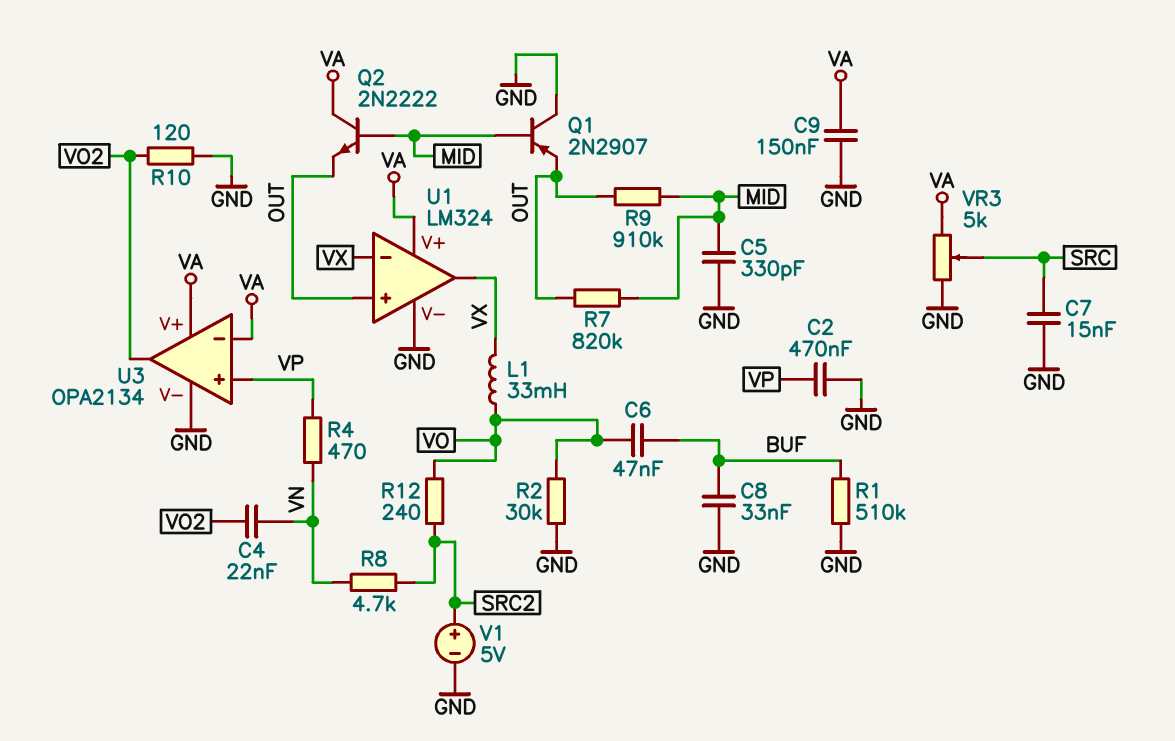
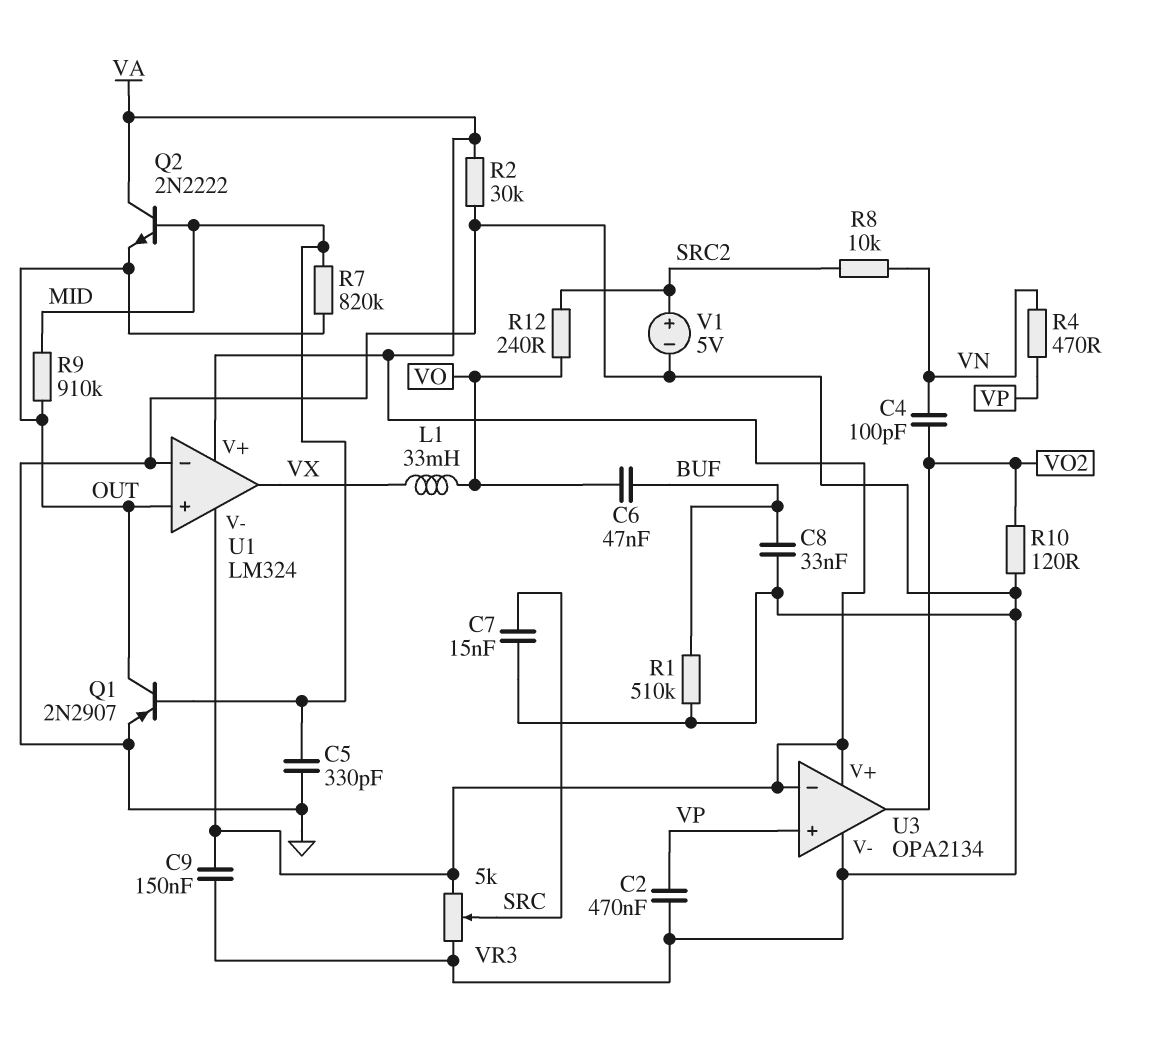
C4: 22nF (VN, VO2) -> 100pF (VN, VO2)
Q1: PNP 2N2907 (B MID, C GND, E OUT) -> PNP 2N2907 (B MID, C OUT, E GND)
R2: 30k (GND, VO) -> 30k (GND, VA)
R8: 4.7k (SRC2, VN) -> 10k (SRC2, VN)
U1 pin V-: GND -> VA
U1 pin in-: VX -> GND

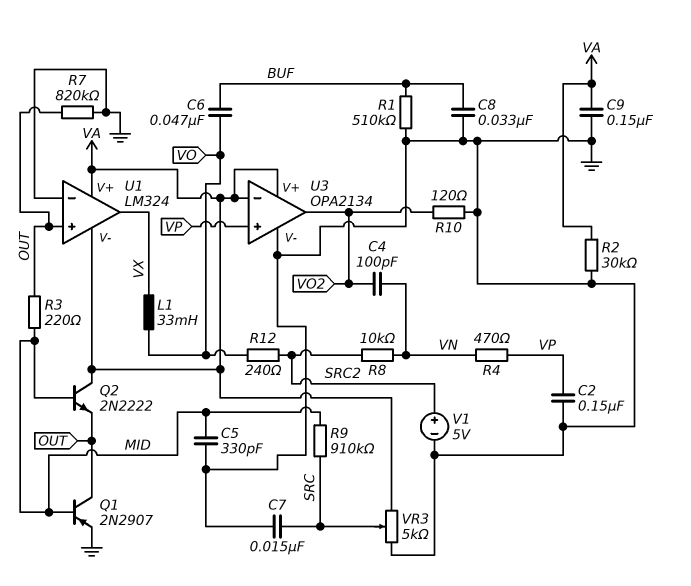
C2: 470nF (GND, VP) -> 150nF (GND, VP)
R3: none -> 220 (MID, OUT)
R7: 820k (MID, OUT) -> 820k (GND, OUT)
R9: 910k (MID, OUT) -> 910k (MID, SRC)

